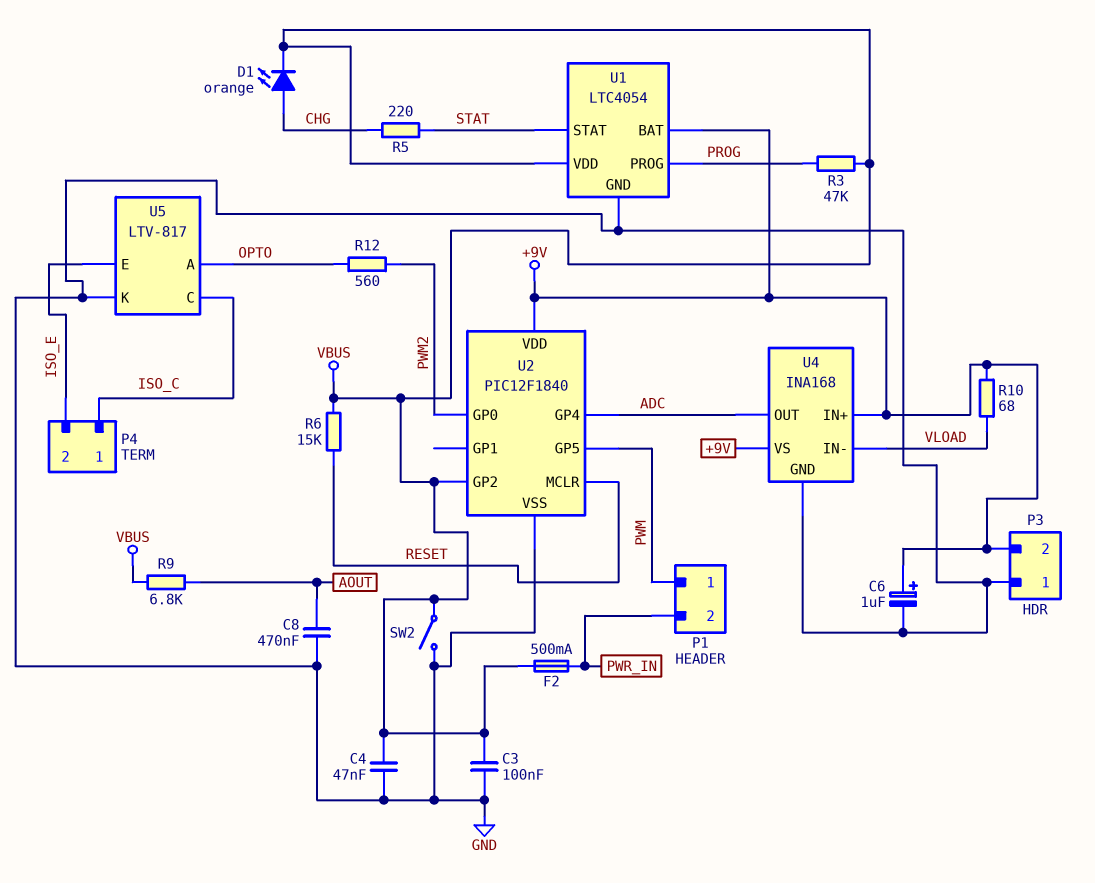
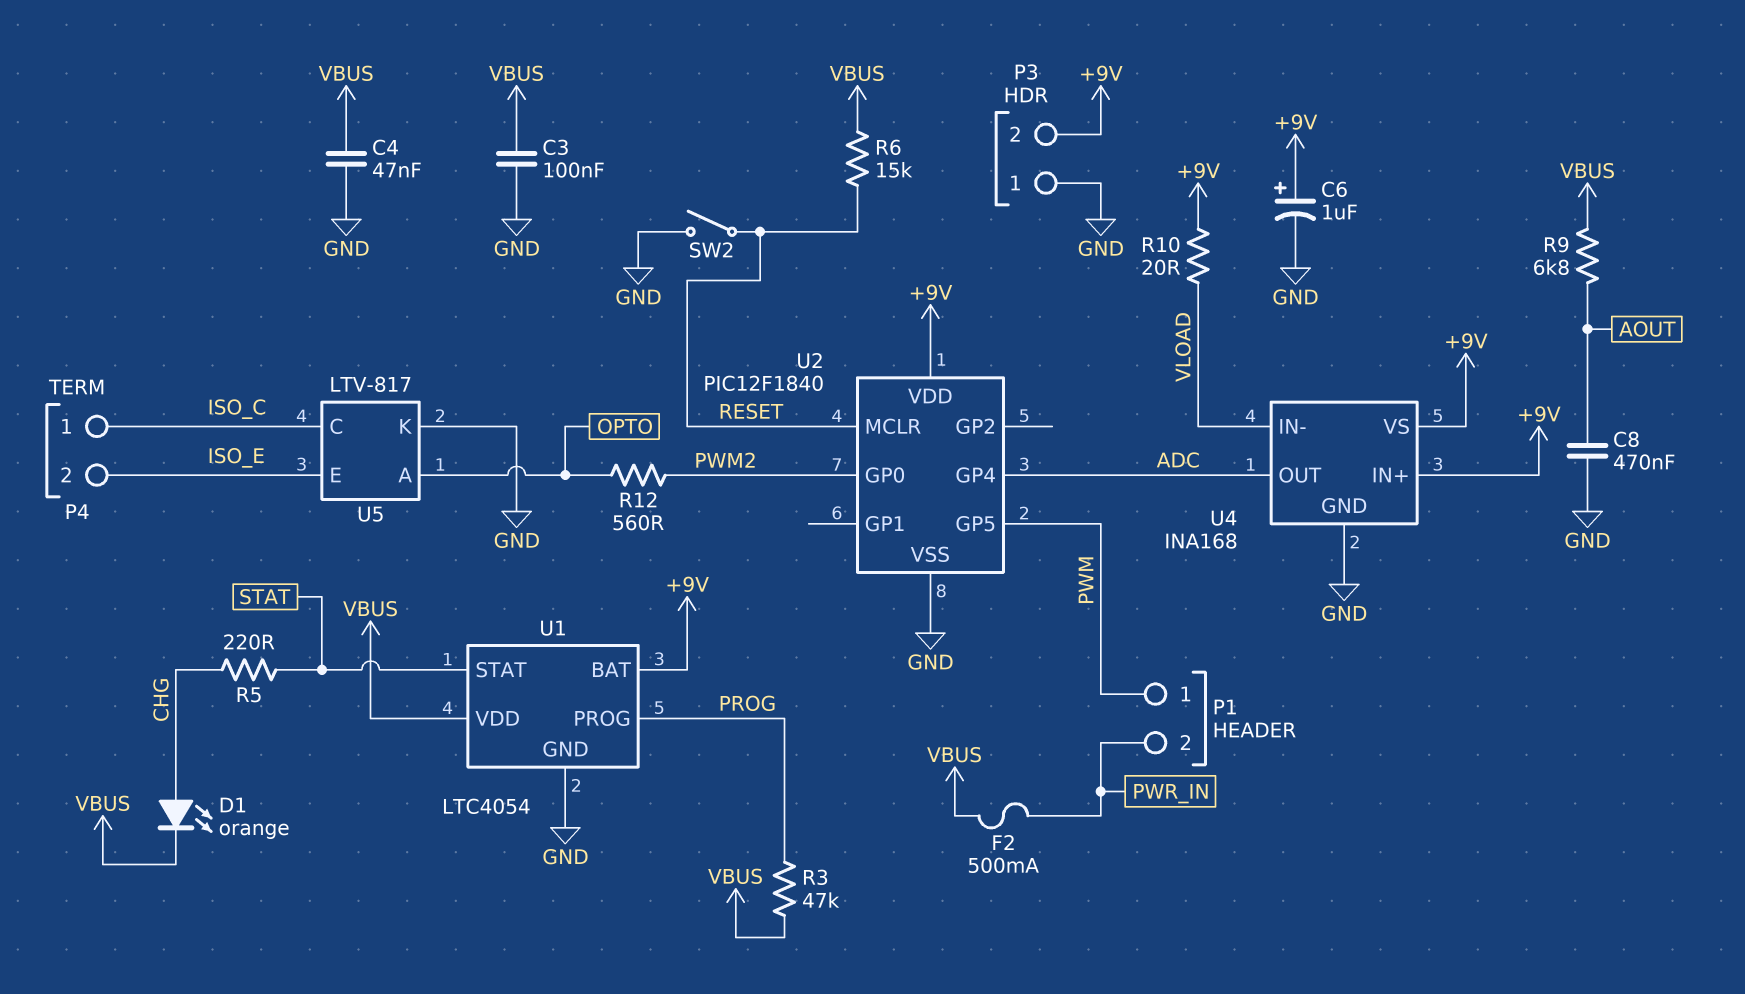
R10: 68 (+9V, VLOAD) -> 20 (+9V, VLOAD)
SW2: switch (GND, VBUS) -> switch (GND, RESET)
U2 pin GP2: VBUS -> none

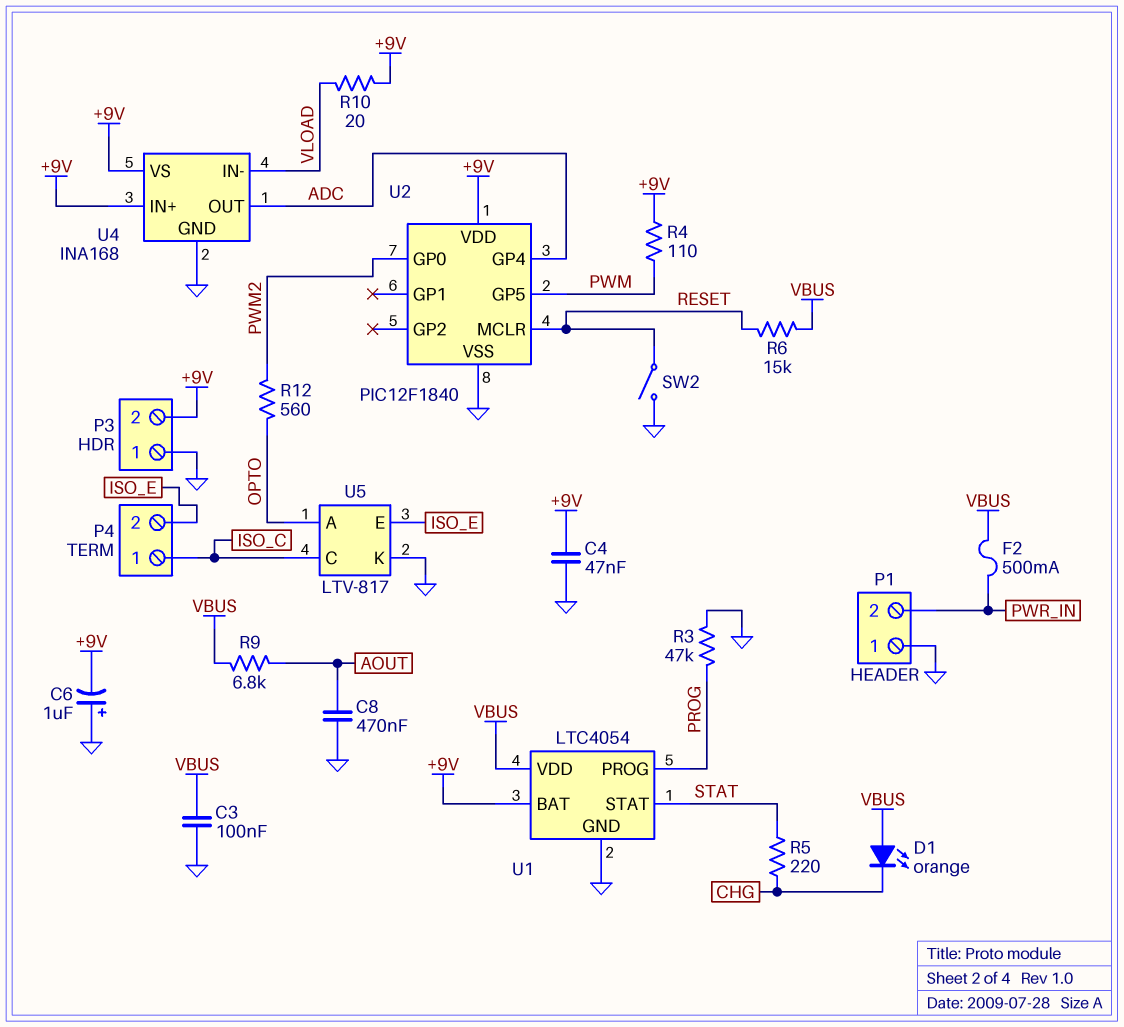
C4: 47nF (GND, VBUS) -> 47nF (+9V, GND)
C6: 1uF (plus +9V, minus GND) -> 1uF (plus GND, minus +9V)
D1: LED orange (A CHG, K VBUS) -> LED orange (A VBUS, K CHG)
P1 pin 1: PWM -> GND
R3: 47k (PROG, VBUS) -> 47k (GND, PROG)
R4: none -> 110 (+9V, PWM)

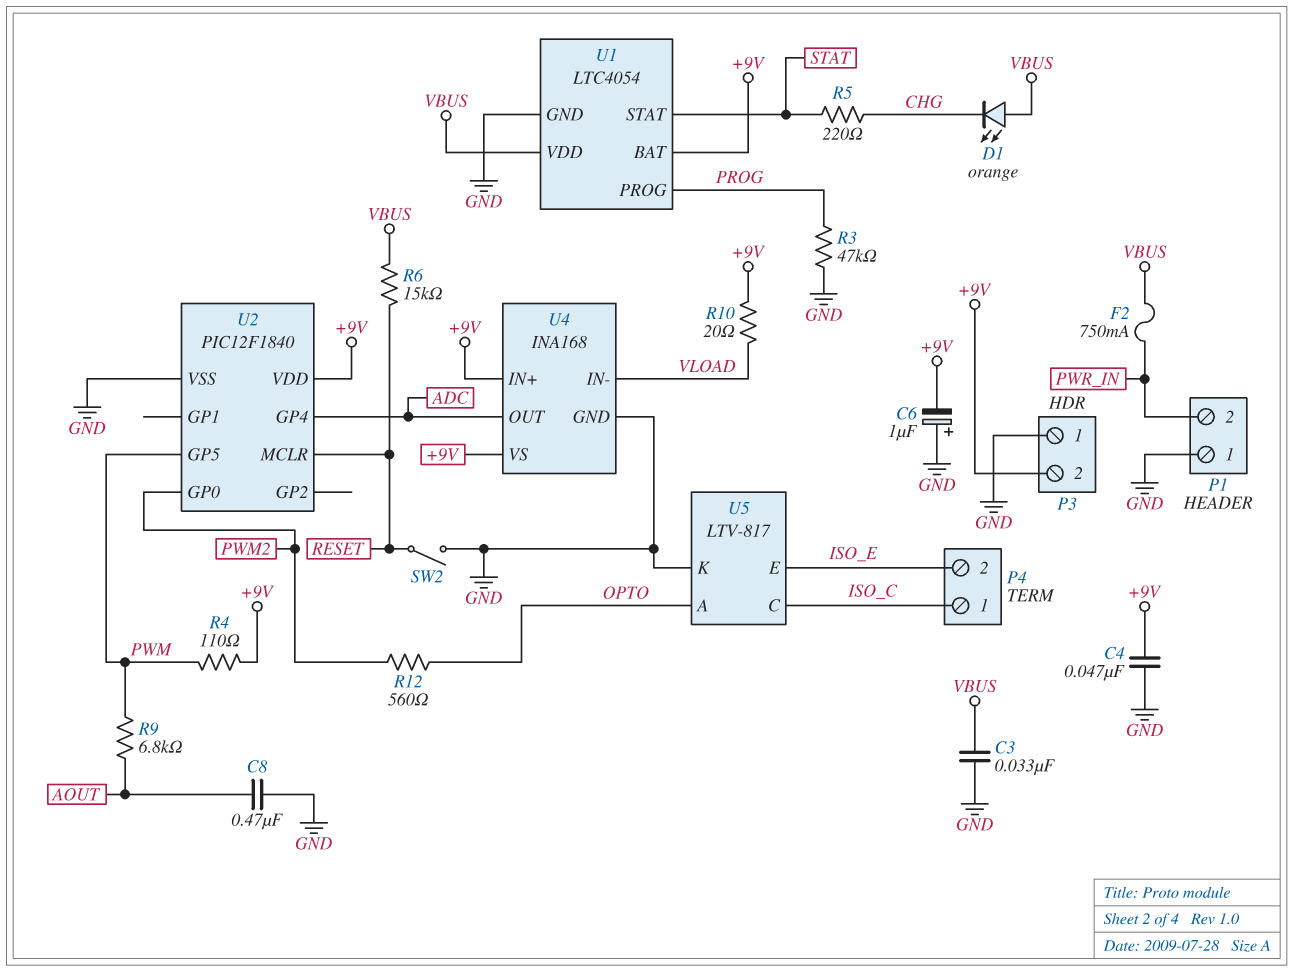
C3: 100nF (GND, VBUS) -> 33nF (GND, VBUS)
F2: 500mA (PWR_IN, VBUS) -> 750mA (PWR_IN, VBUS)
R9: 6.8k (AOUT, VBUS) -> 6.8k (AOUT, PWM)

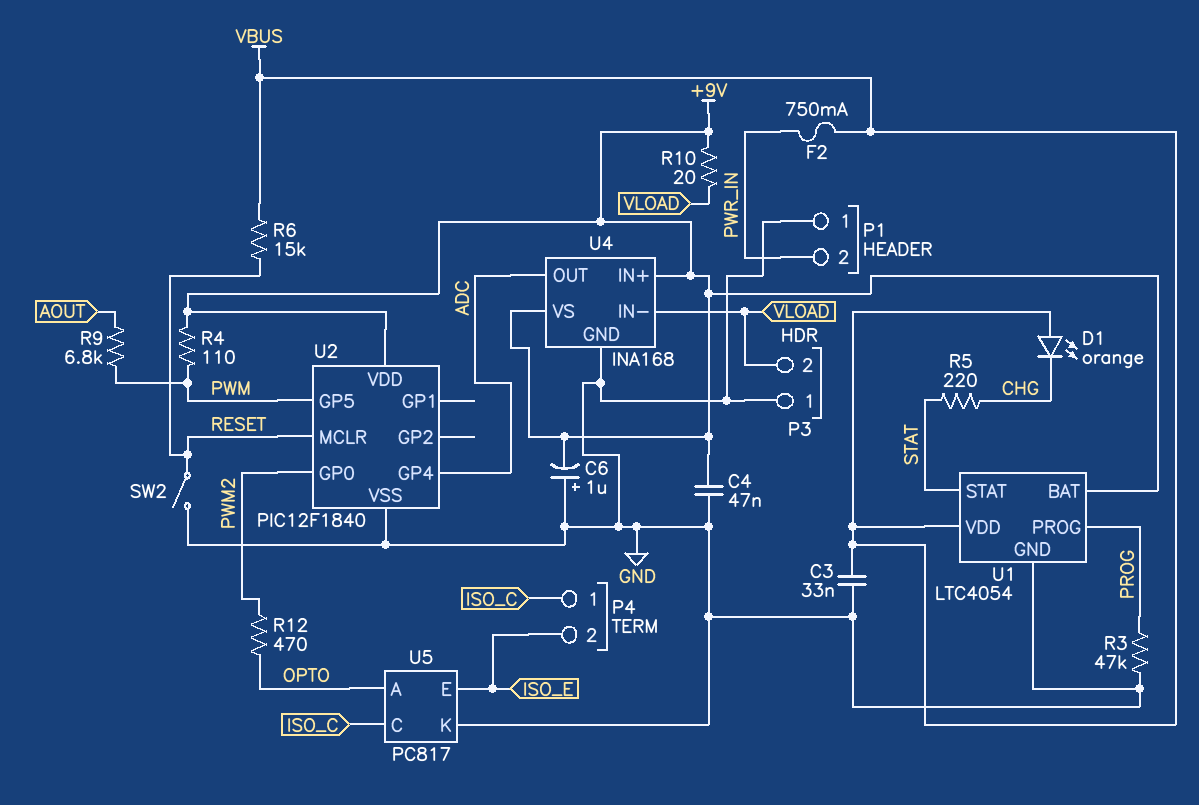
C8: 470nF (AOUT, GND) -> none
P3 pin 2: +9V -> VLOAD
R12: 560 (OPTO, PWM2) -> 470 (OPTO, PWM2)
U5: LTV-817 -> PC817

